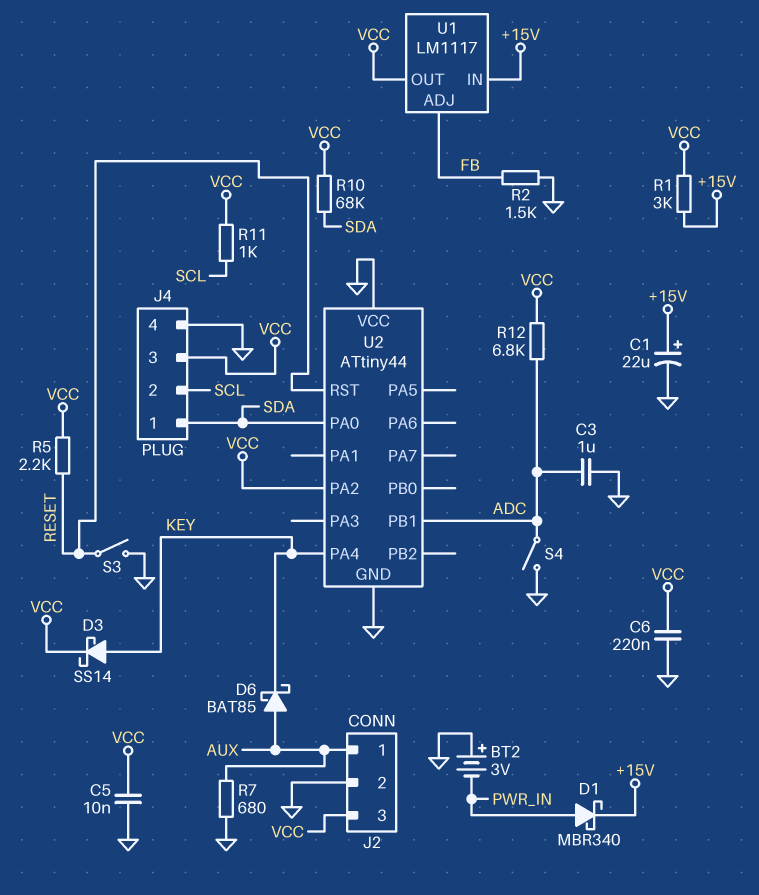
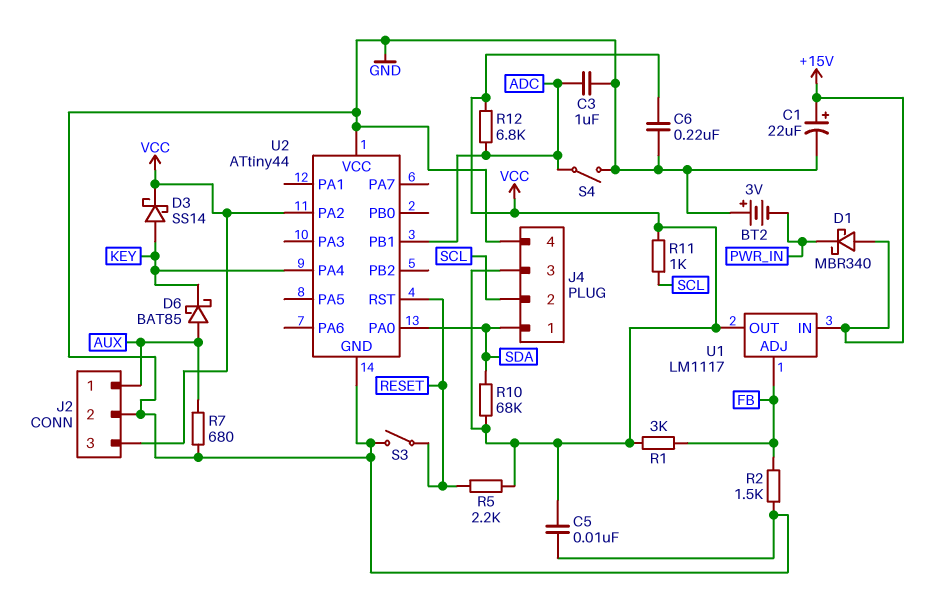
D1: schottky MBR340 (A PWR_IN, K +15V) -> schottky MBR340 (A +15V, K PWR_IN)
R1: 3k (+15V, VCC) -> 3k (FB, VCC)

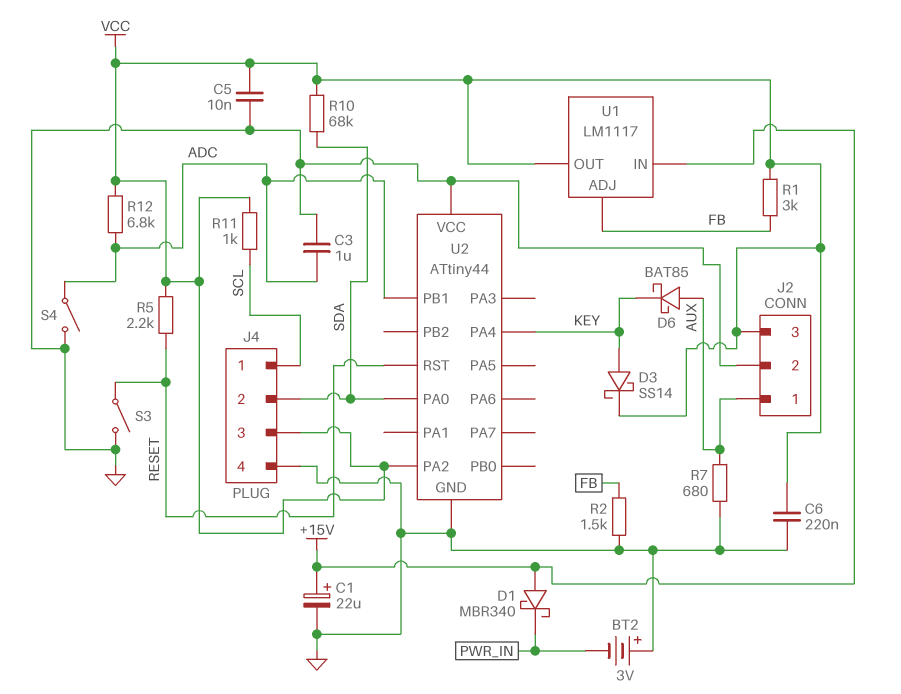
J4 pin 1: SDA -> SCL
J4 pin 2: SCL -> SDA

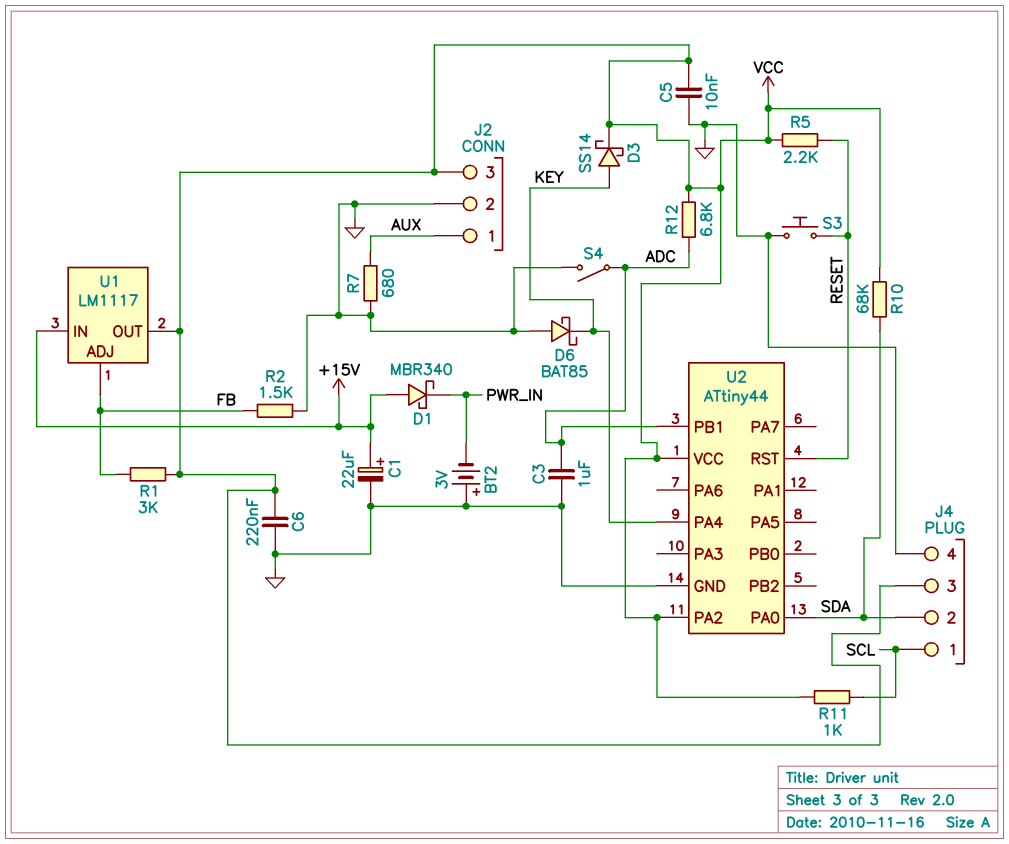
D6: schottky BAT85 (A AUX, K KEY) -> schottky BAT85 (A GND, K KEY)
S3: switch (GND, RESET) -> button (GND, RESET)
U2 pin VCC: GND -> VCC

